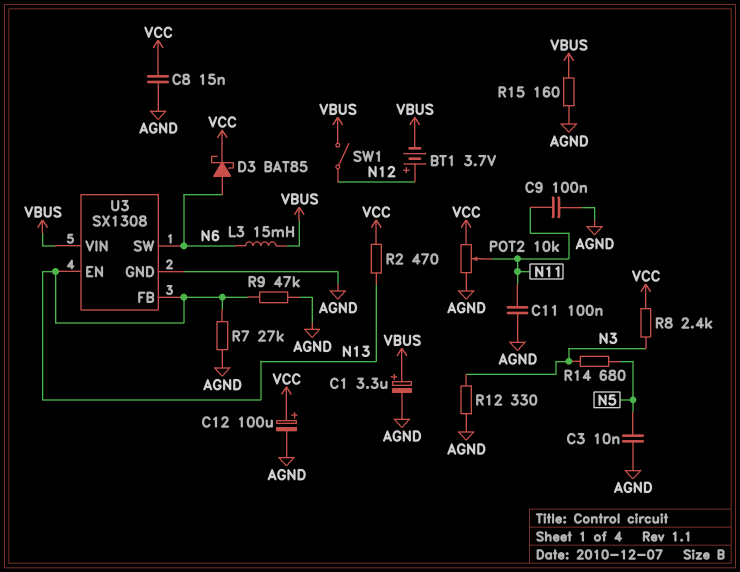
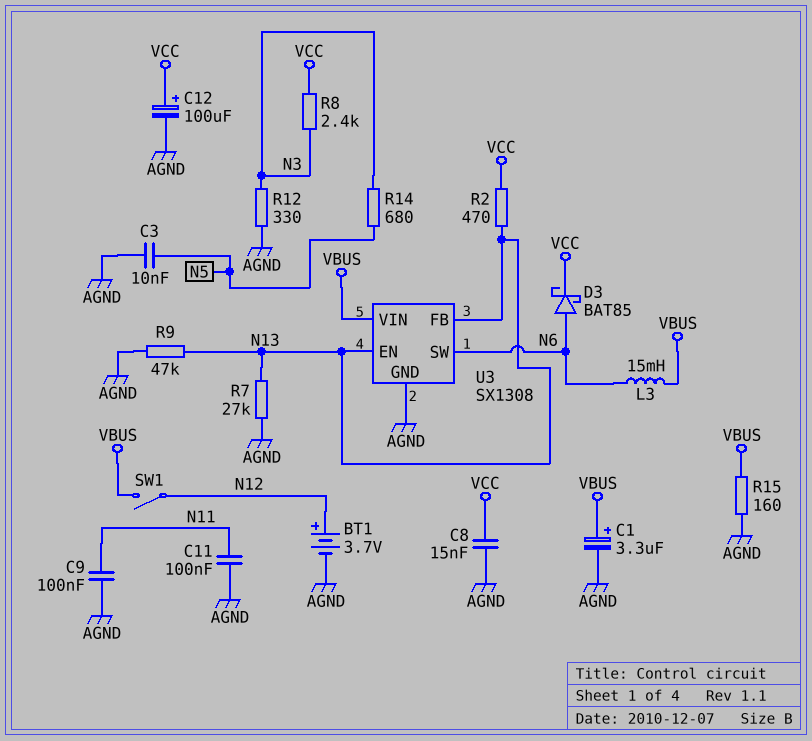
BT1: 3.7V (plus N12, minus VBUS) -> 3.7V (plus N12, minus AGND)
POT2: 10k (AGND, VCC, wiper N11) -> none

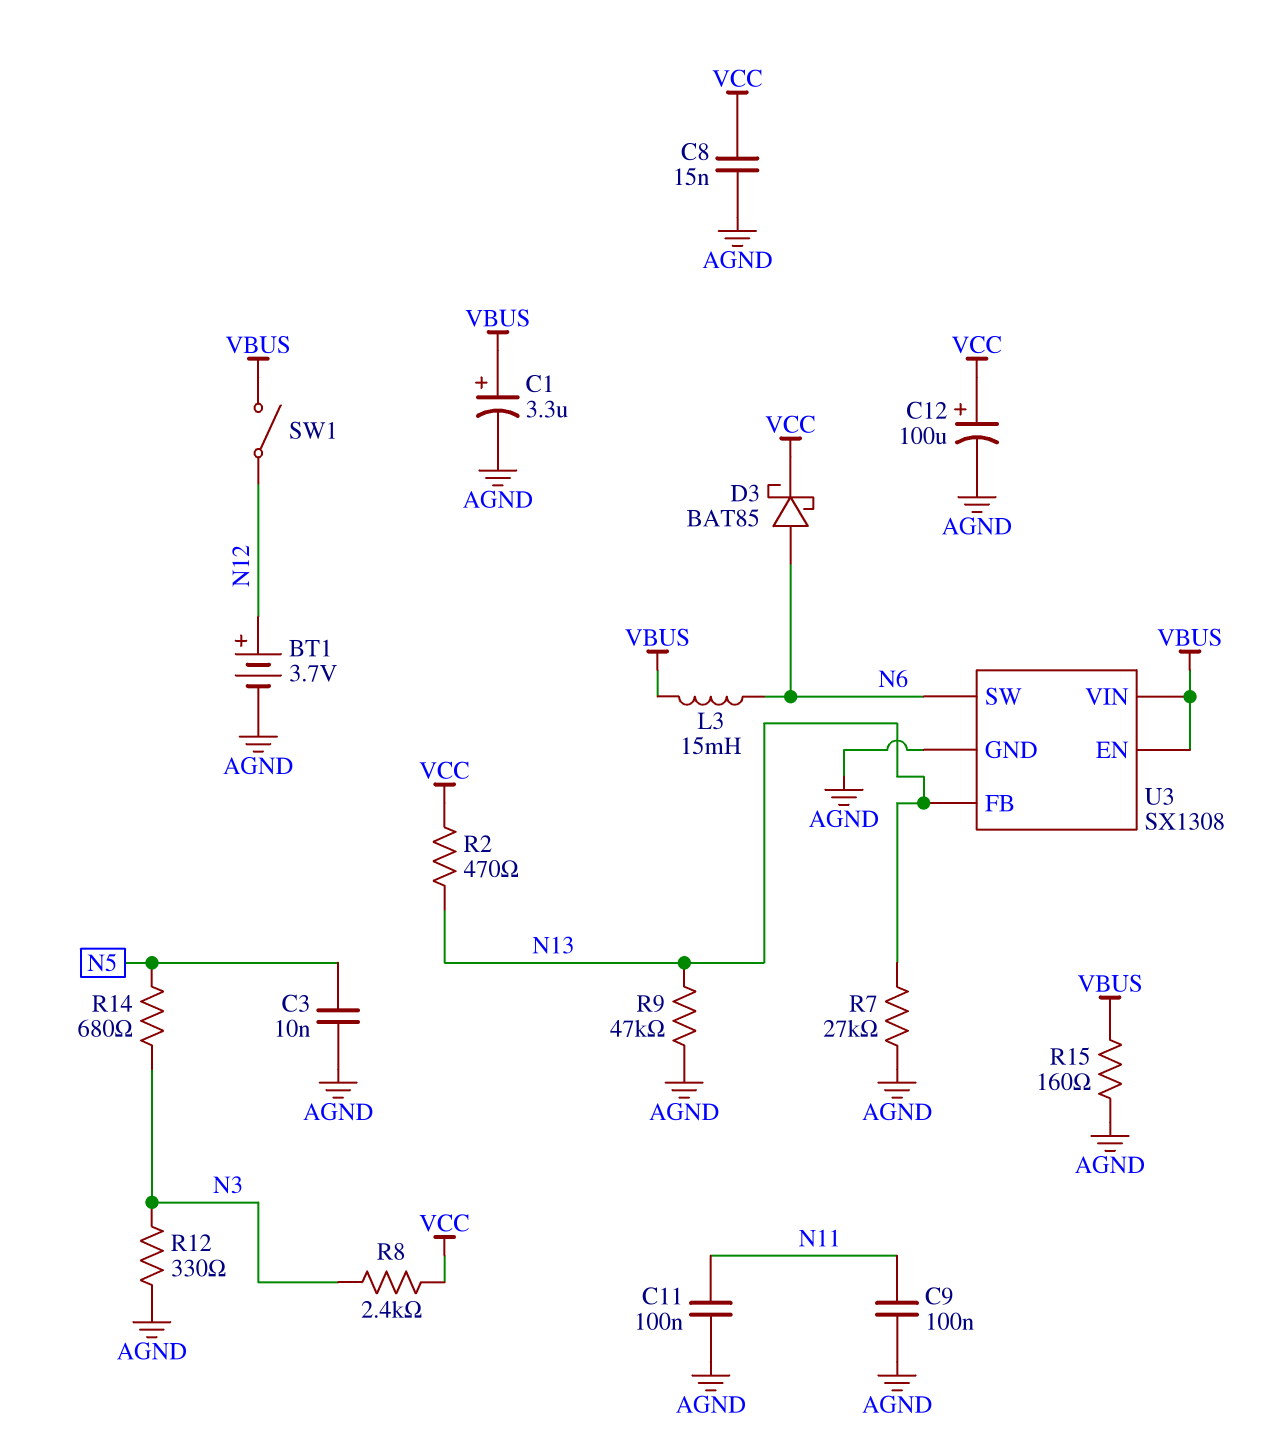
U3 pin EN: N13 -> VBUS

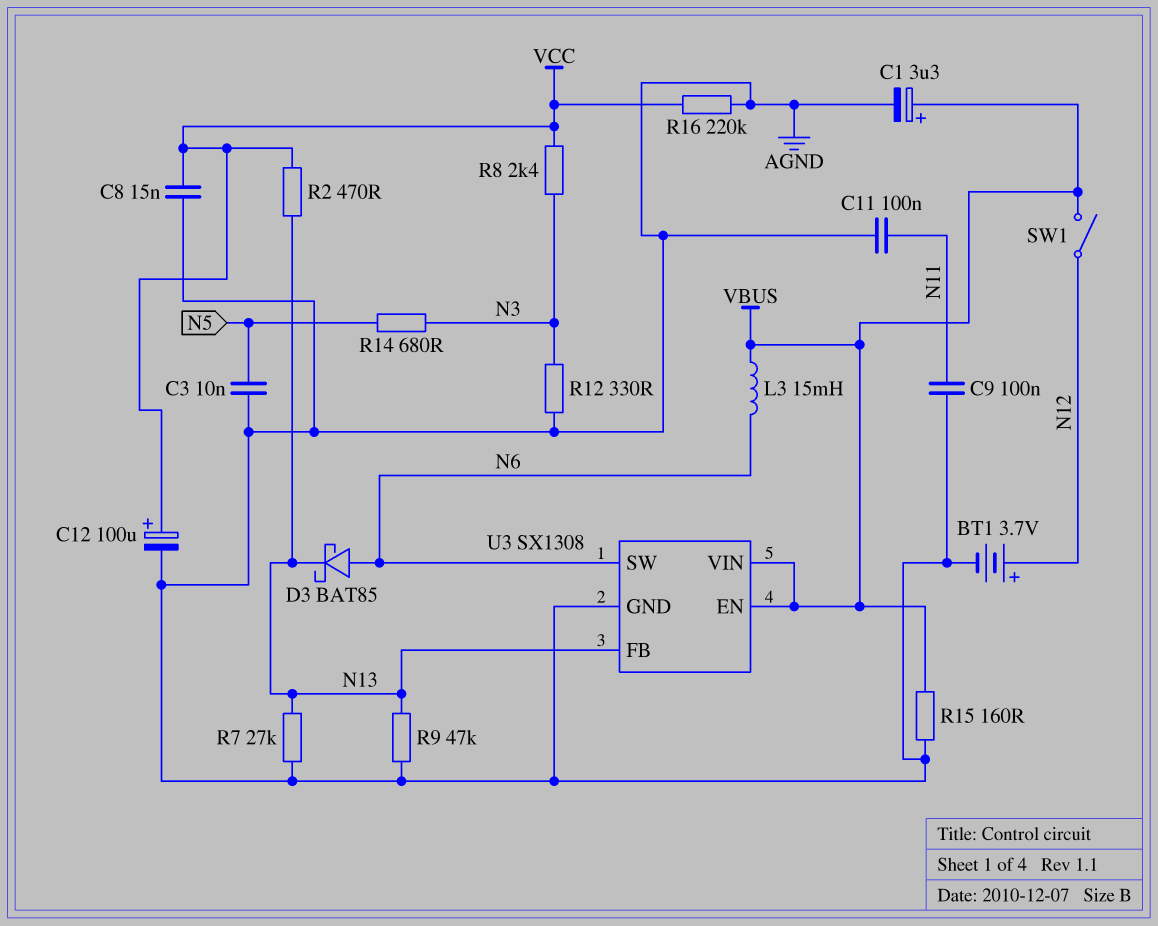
D3: schottky BAT85 (A N6, K VCC) -> schottky BAT85 (A N6, K N13)
R16: none -> 220k (AGND, VCC)

